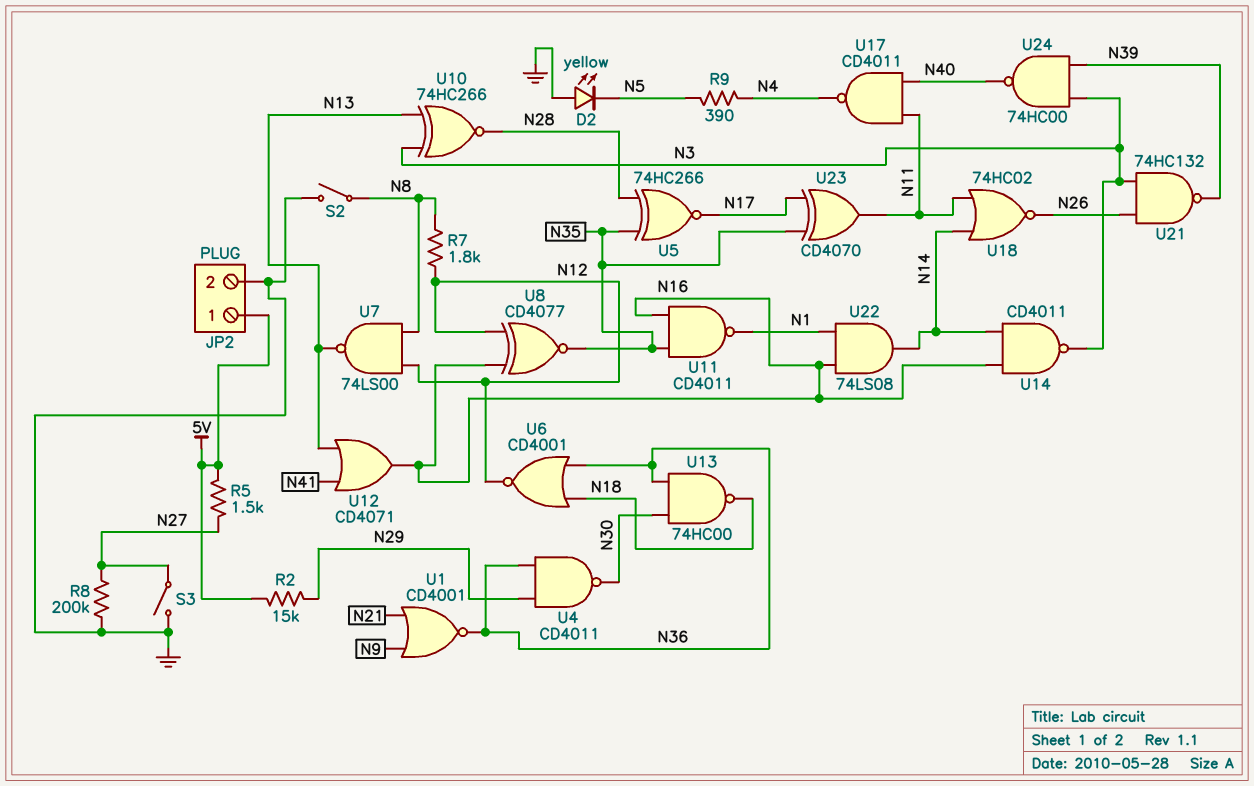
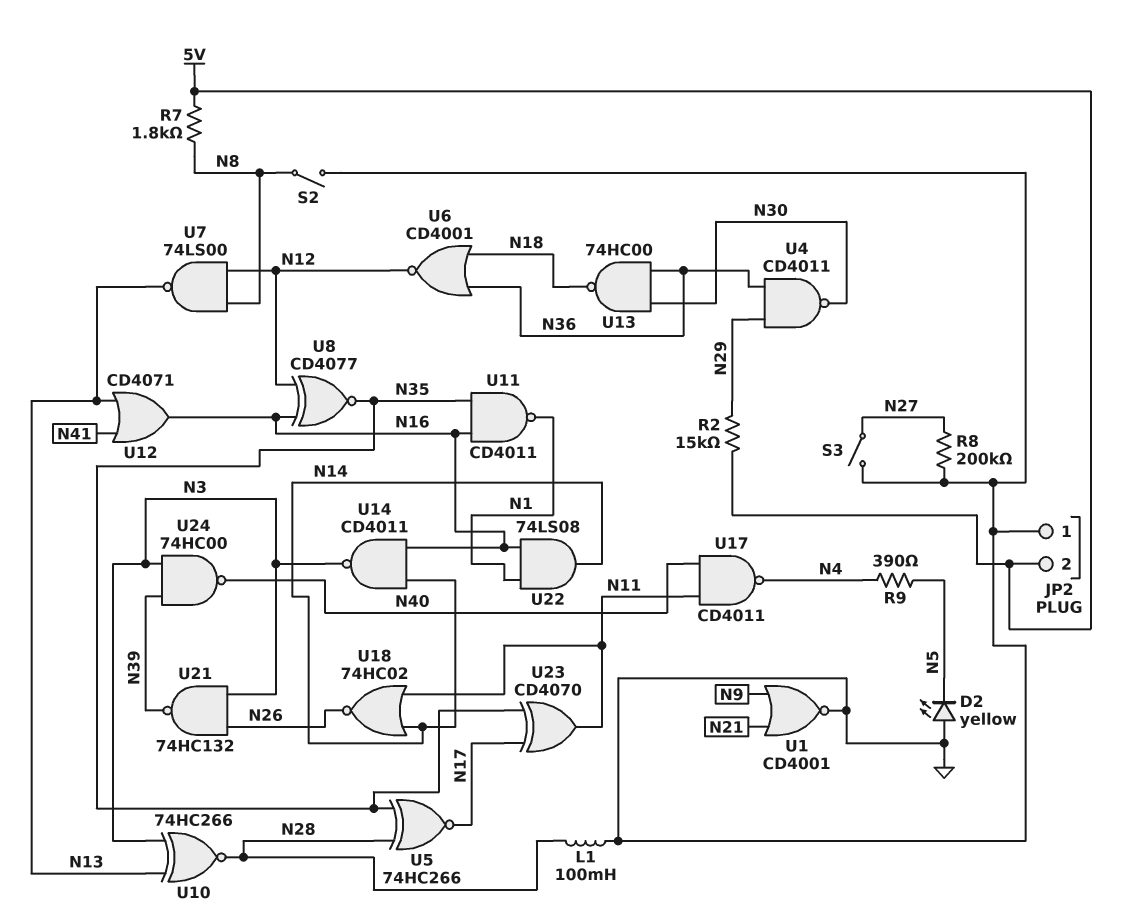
JP2 pin 1: 5V -> GND
JP2 pin 2: GND -> 5V
L1: none -> 100mH (GND, N28)
R5: 1.5k (5V, N27) -> none
R7: 1.8k (N8, N12) -> 1.8k (5V, N8)
U1: NOR CD4001 (in N9, in N21, out N36) -> NOR CD4001 (in N9, in N21, out GND)

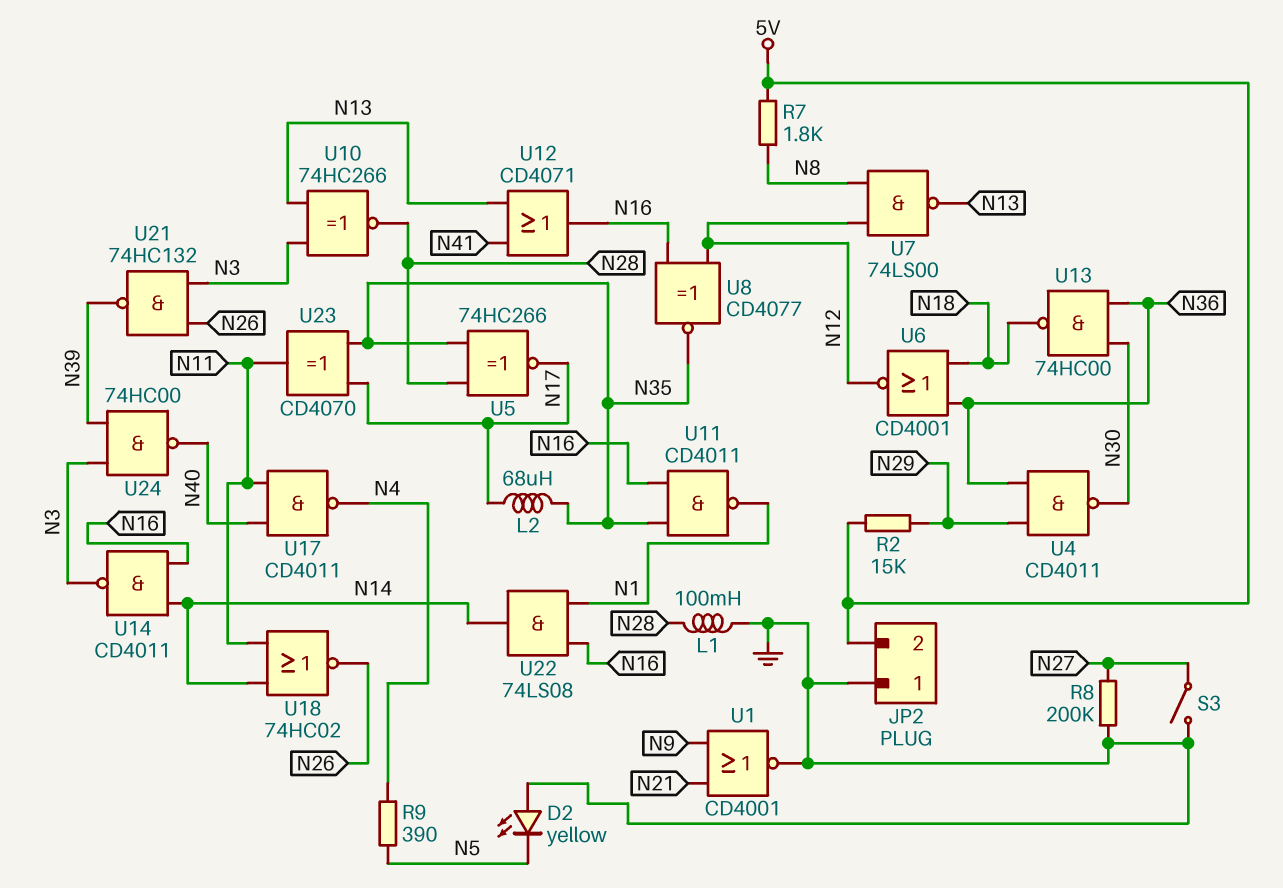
L2: none -> 68uH (N17, N35)
S2: switch (GND, N8) -> none

